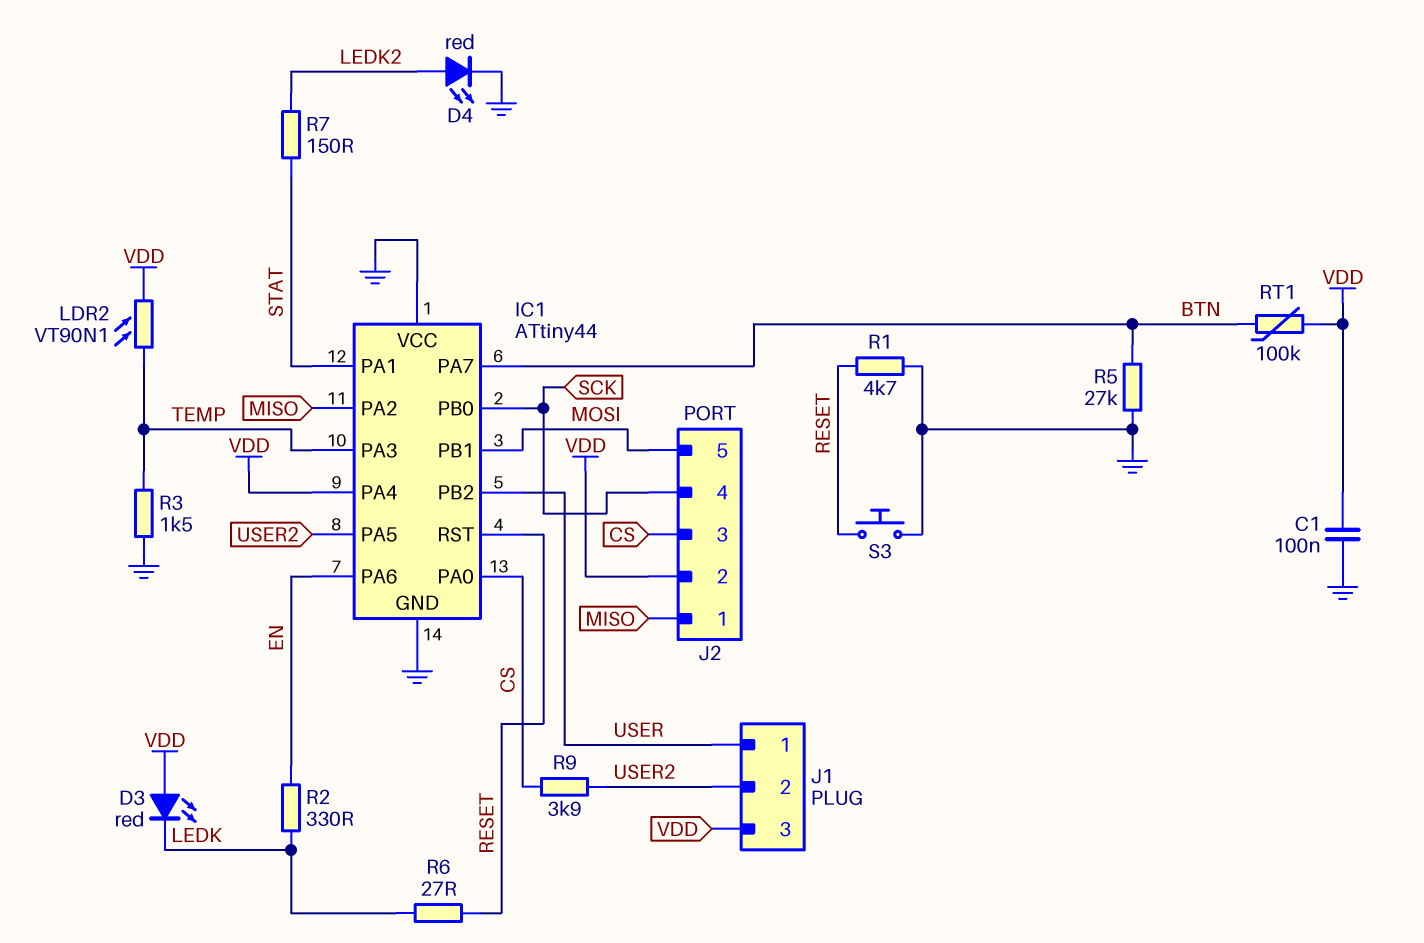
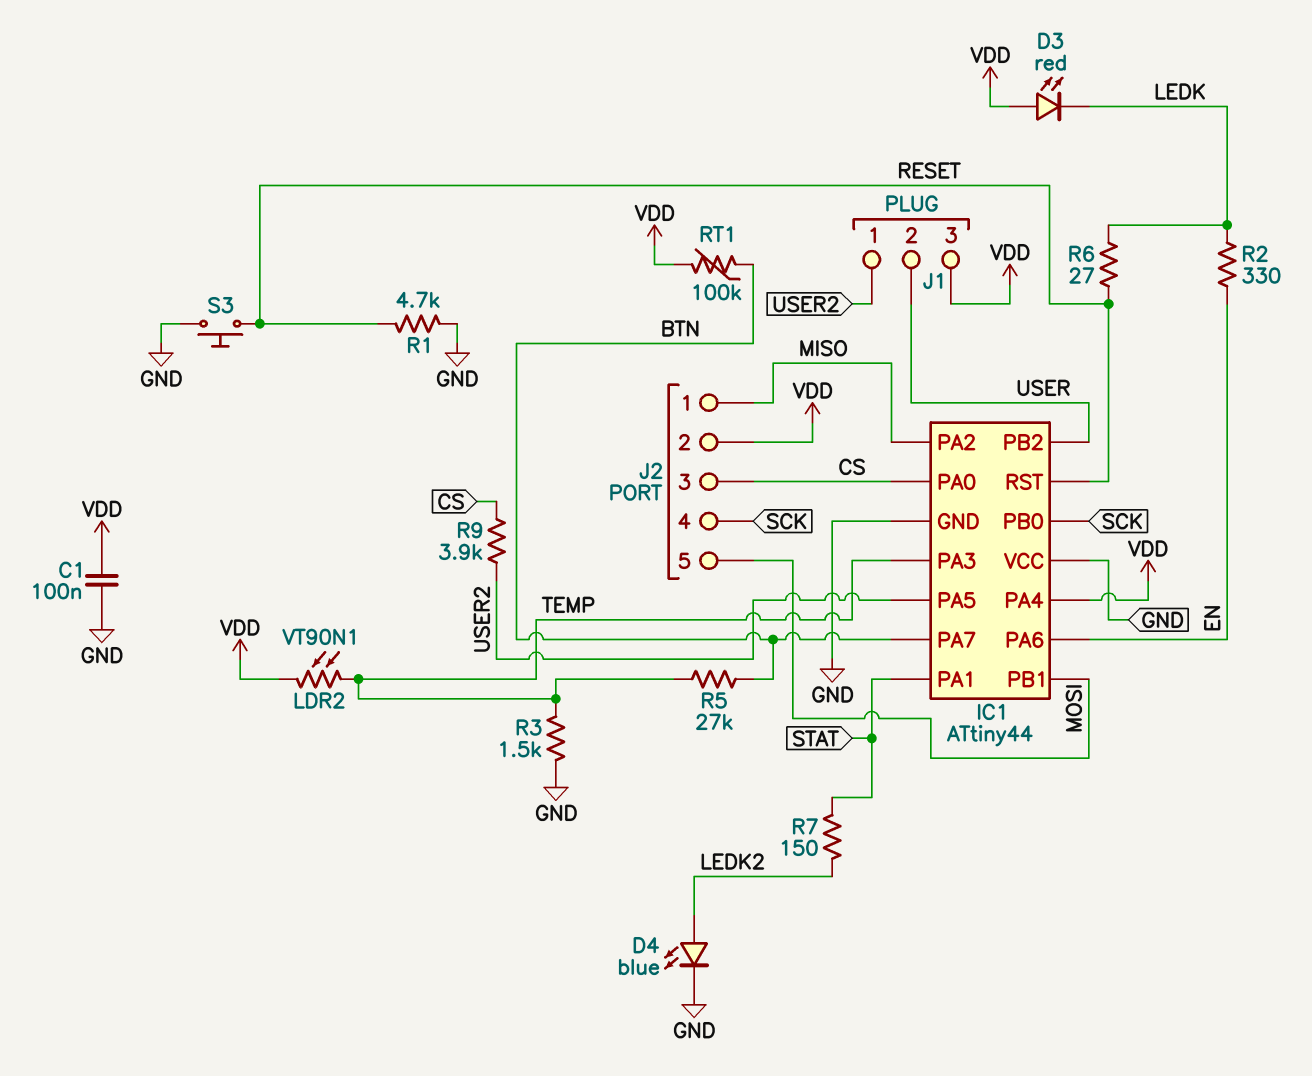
D4: LED red (A LEDK2, K GND) -> LED blue (A LEDK2, K GND)
J1 pin 1: USER -> USER2
J1 pin 2: USER2 -> USER
R5: 27k (BTN, GND) -> 27k (BTN, TEMP)

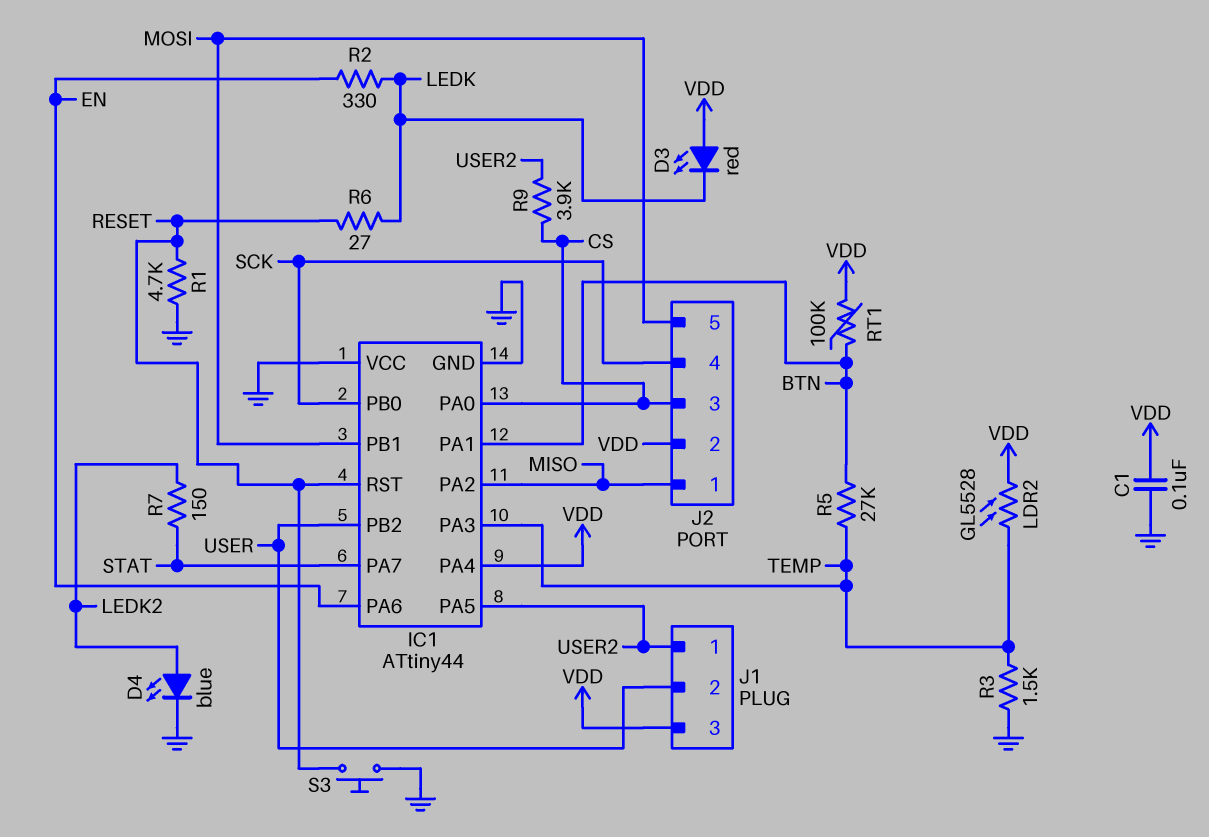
IC1 pin PA1: STAT -> BTN
IC1 pin PA7: BTN -> STAT
LDR2: VT90N1 (TEMP, VDD) -> GL5528 (TEMP, VDD)

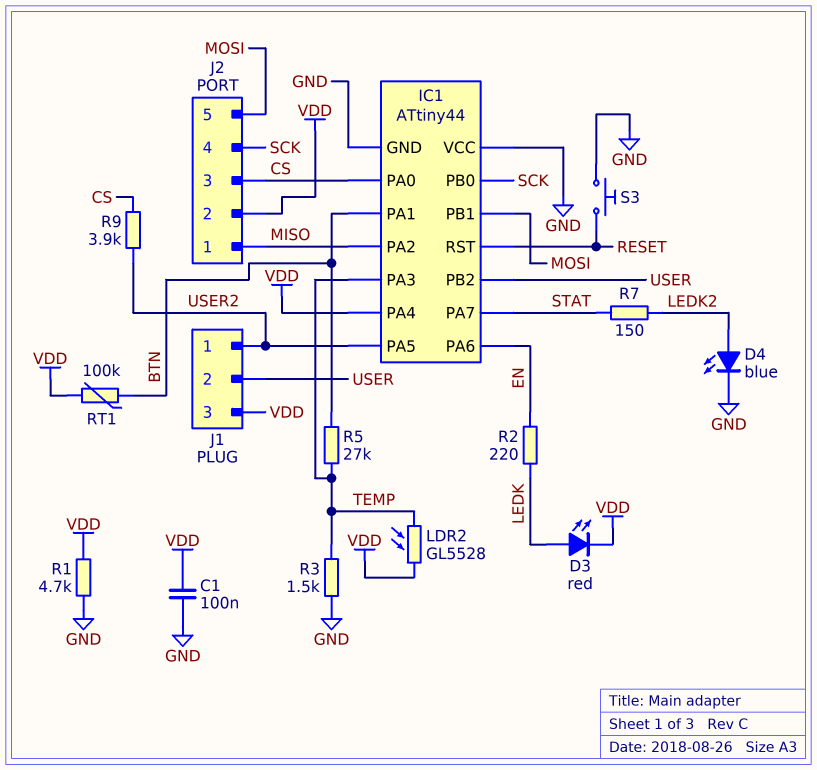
D3: LED red (A VDD, K LEDK) -> LED red (A LEDK, K VDD)
R1: 4.7k (GND, RESET) -> 4.7k (GND, VDD)
R2: 330 (EN, LEDK) -> 220 (EN, LEDK)
R6: 27 (LEDK, RESET) -> none

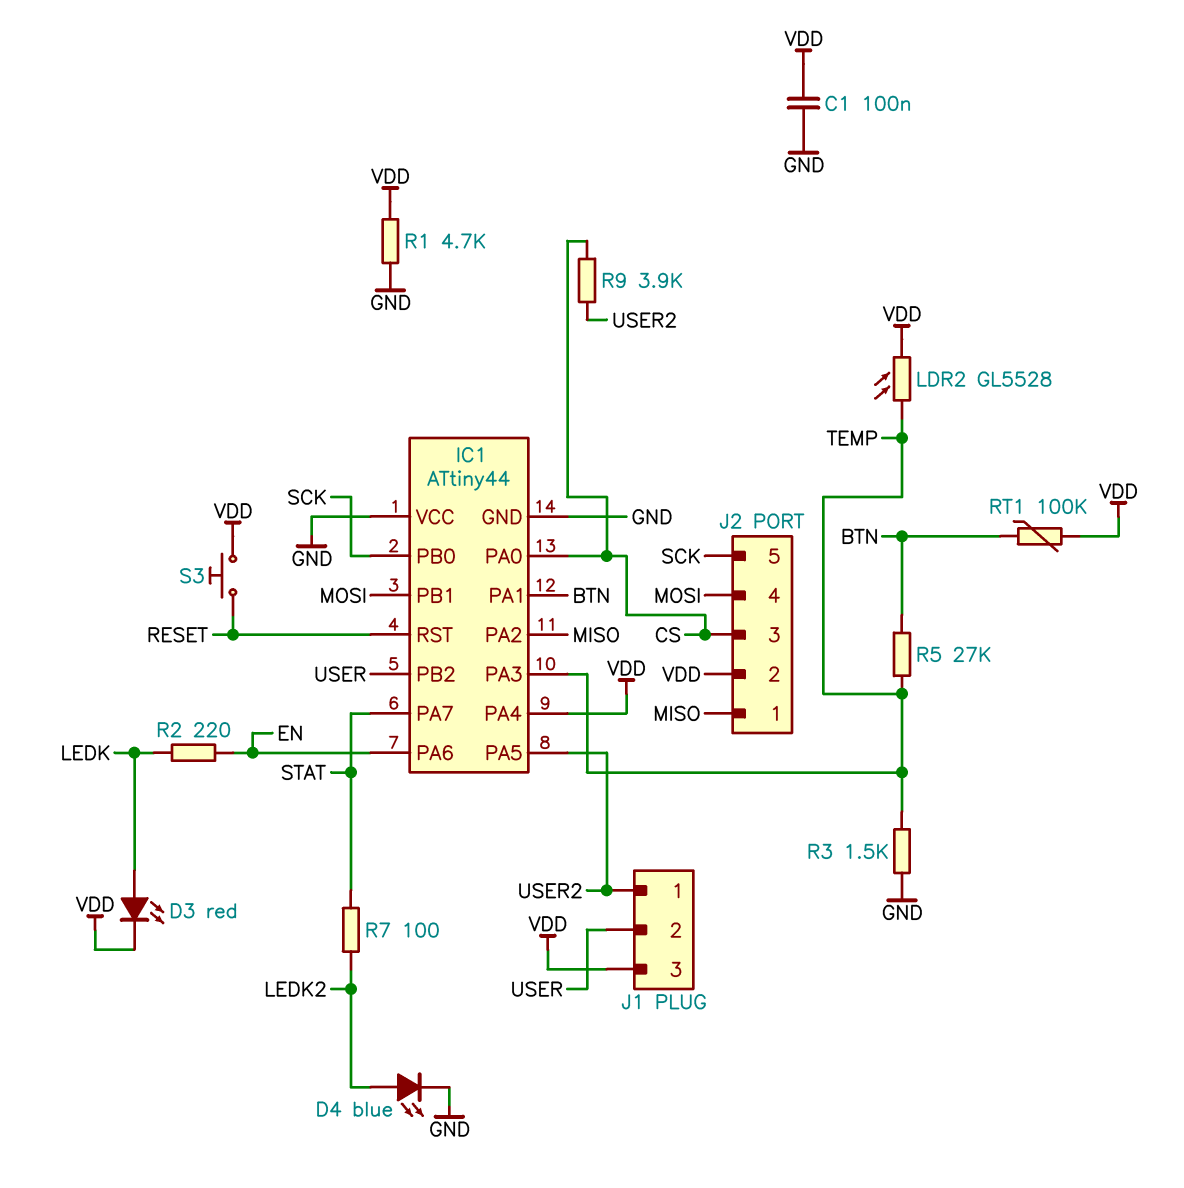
J2 pin 4: SCK -> MOSI
J2 pin 5: MOSI -> SCK
R7: 150 (LEDK2, STAT) -> 100 (LEDK2, STAT)
S3: button (GND, RESET) -> button (RESET, VDD)

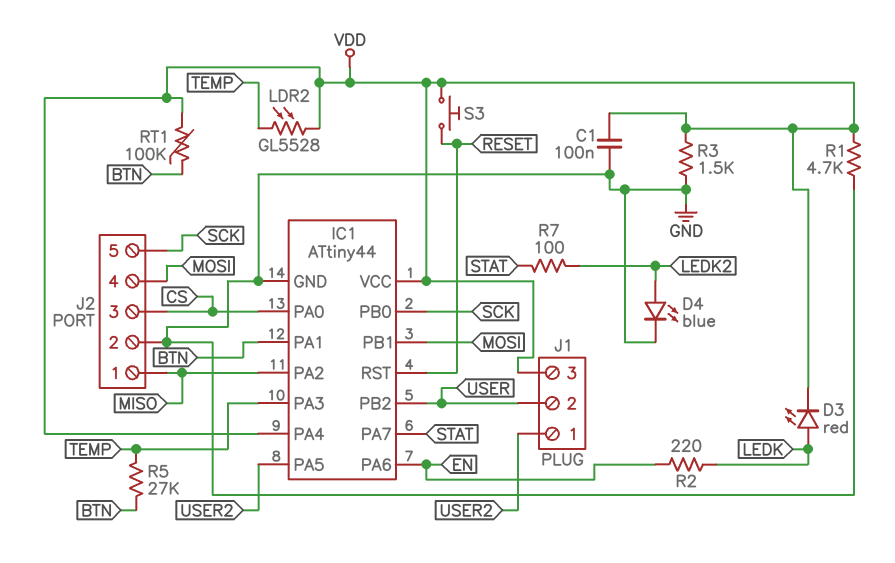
IC1 pin VCC: GND -> VDD
J2 pin 2: VDD -> GND
R3: 1.5k (GND, TEMP) -> 1.5k (GND, VDD)
R9: 3.9k (CS, USER2) -> none

